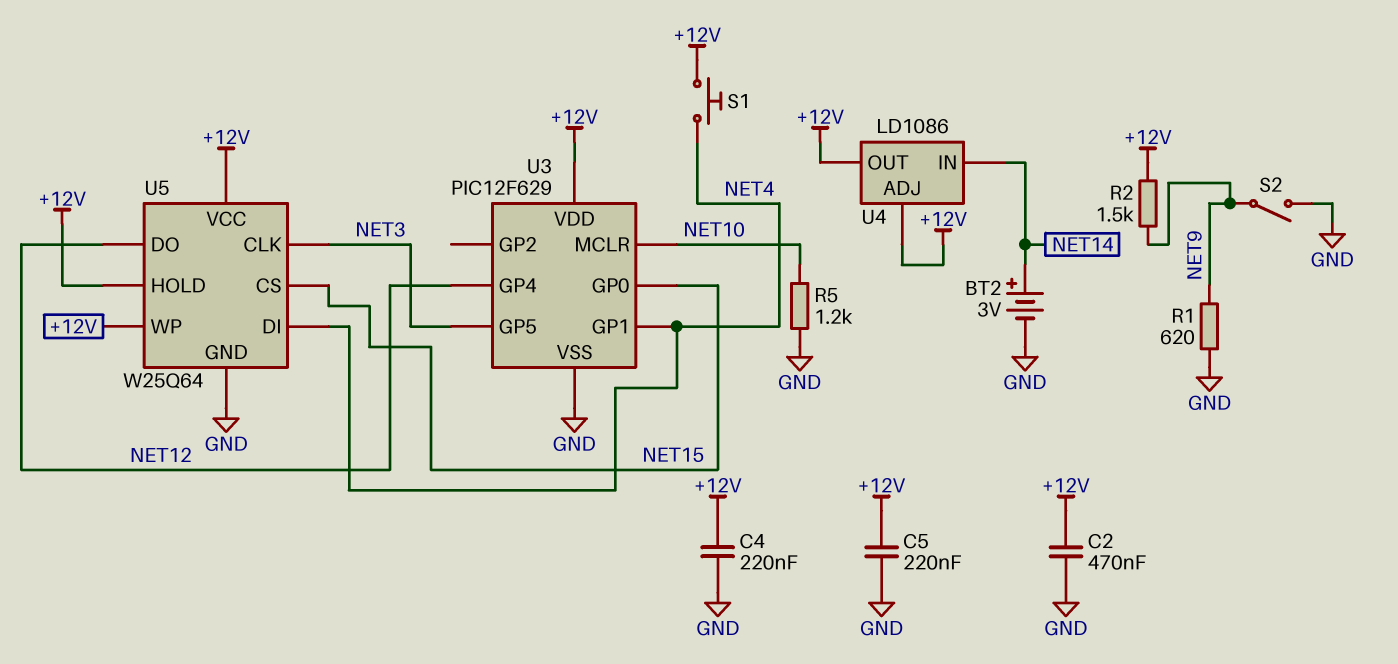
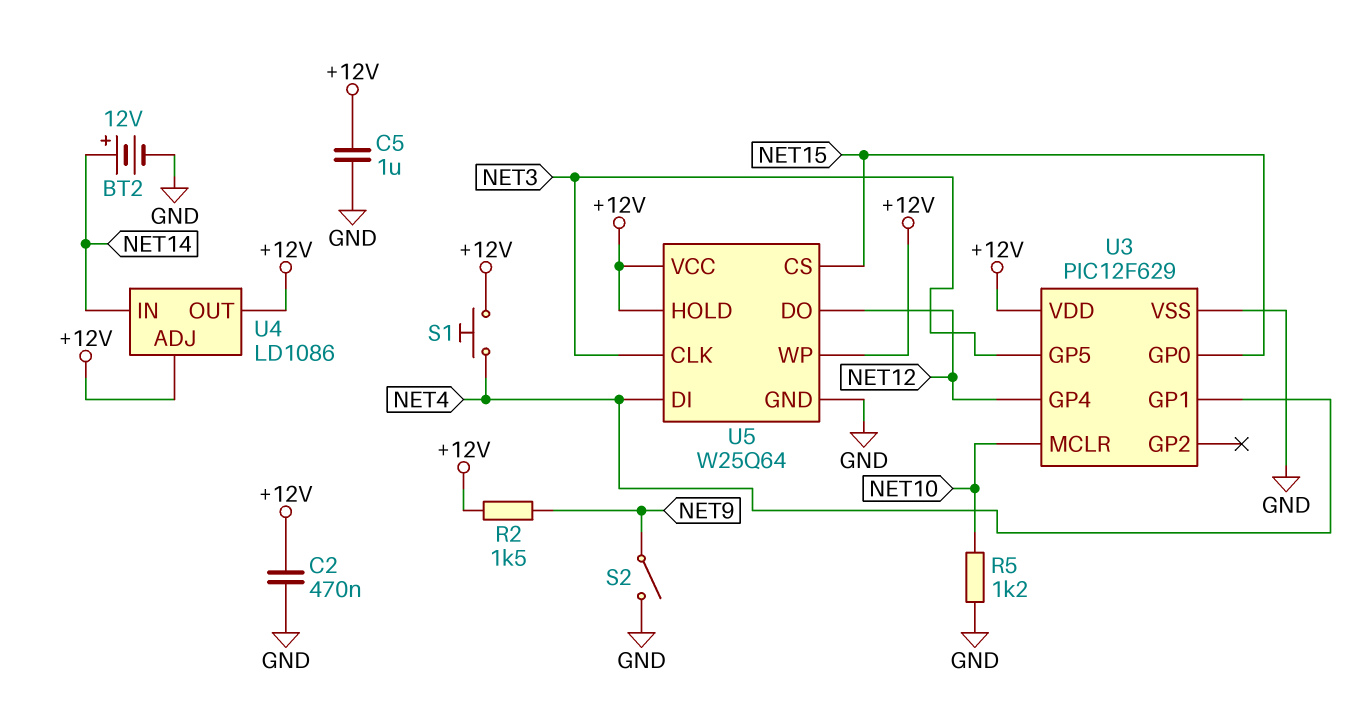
BT2: 3V (plus NET14, minus GND) -> 12V (plus NET14, minus GND)
C4: 220nF (+12V, GND) -> none
C5: 220nF (+12V, GND) -> 1uF (+12V, GND)
R1: 620 (GND, NET9) -> none

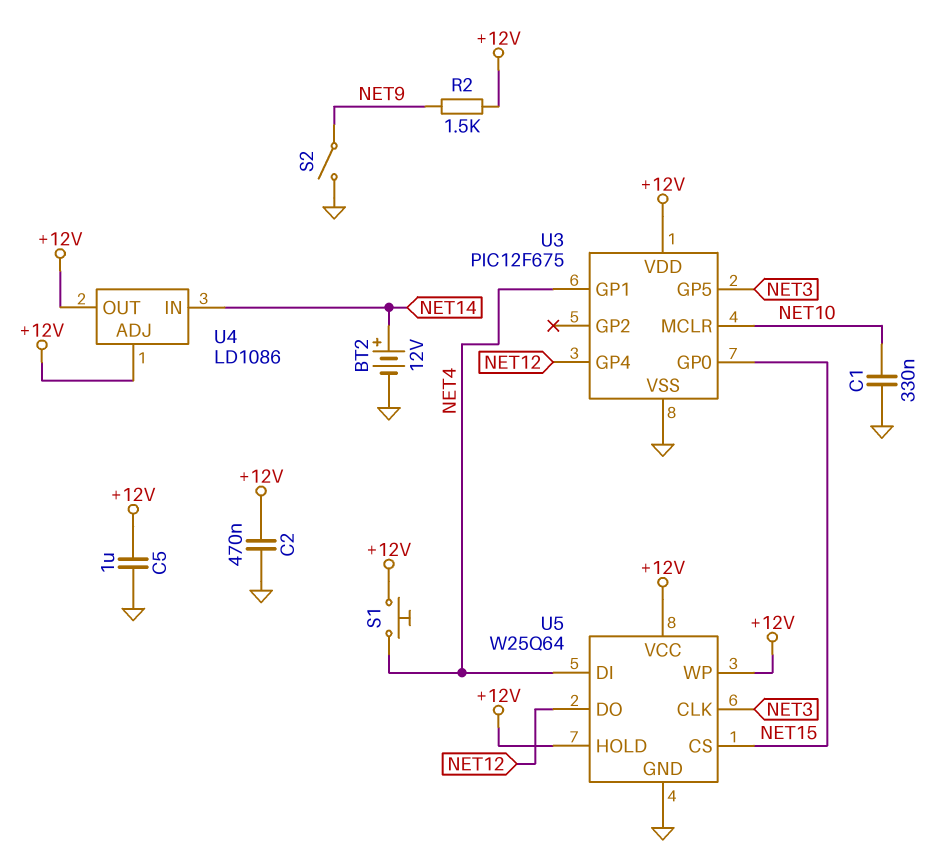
C1: none -> 330nF (GND, NET10)
R5: 1.2k (GND, NET10) -> none
U3: PIC12F629 -> PIC12F675

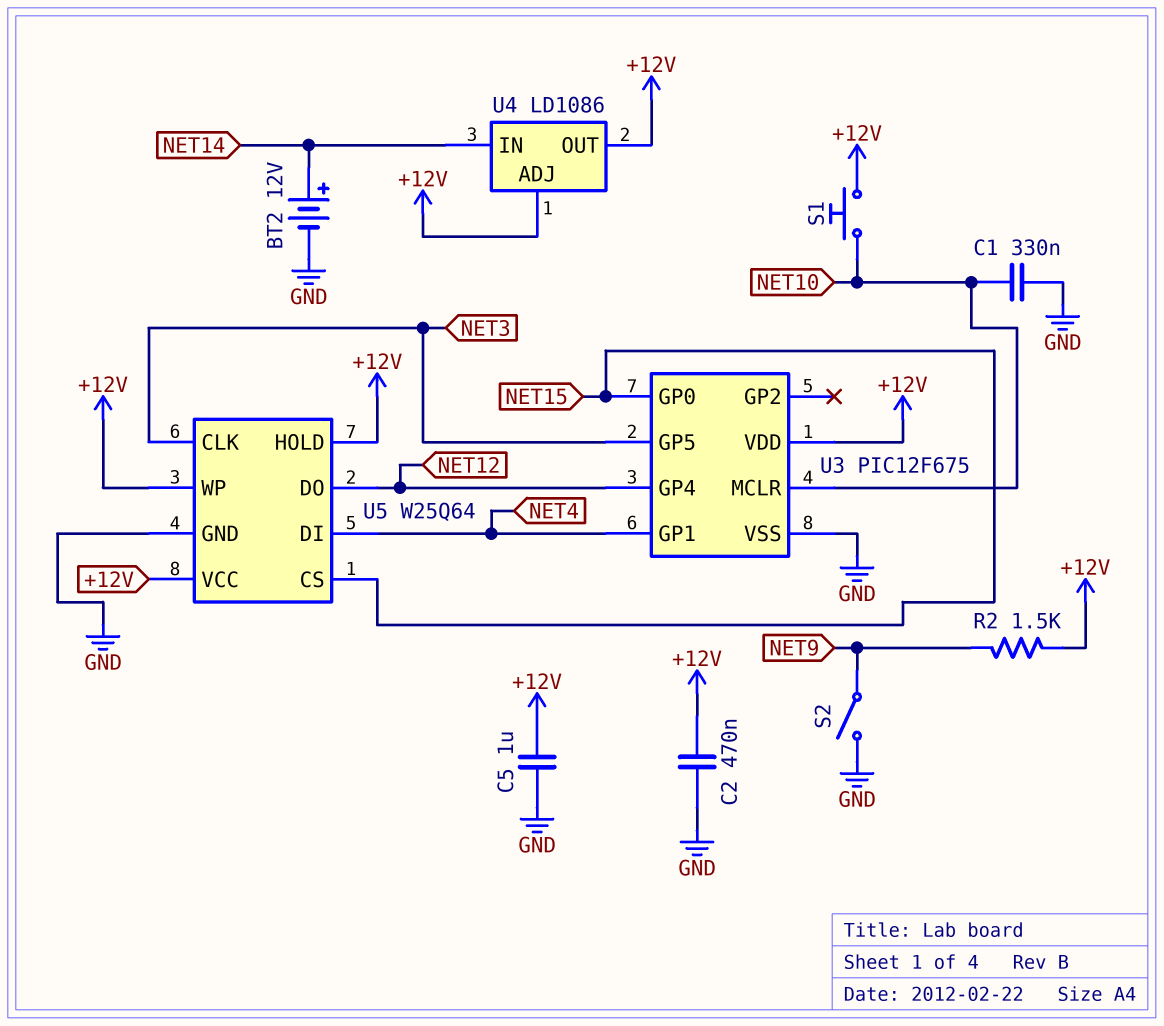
S1: button (+12V, NET4) -> button (+12V, NET10)

